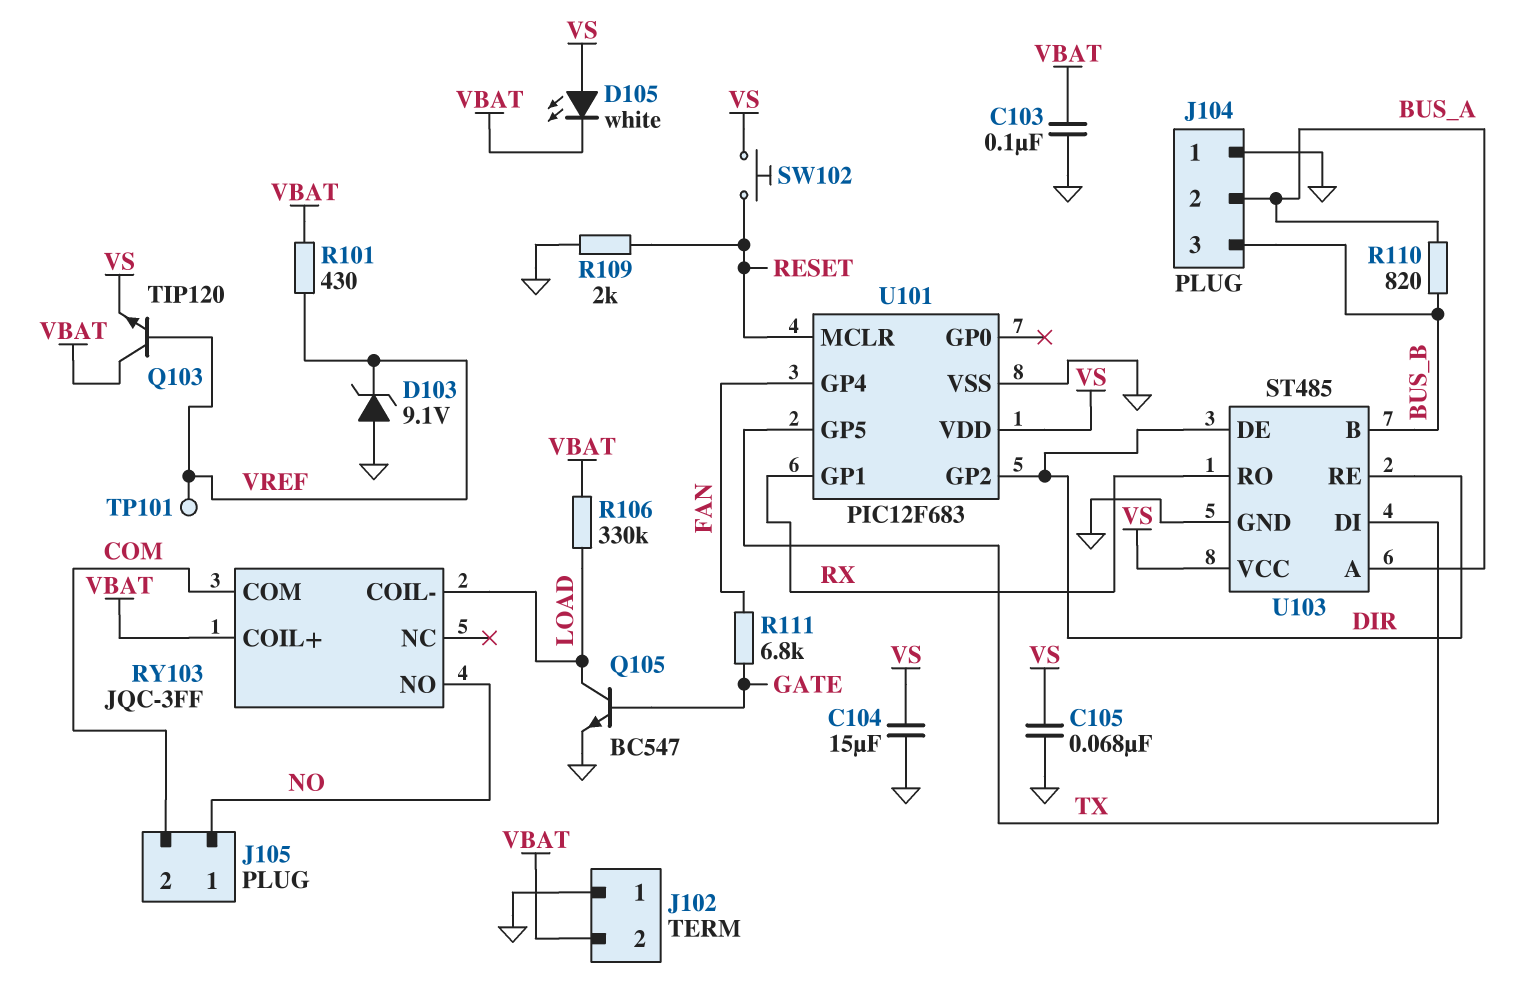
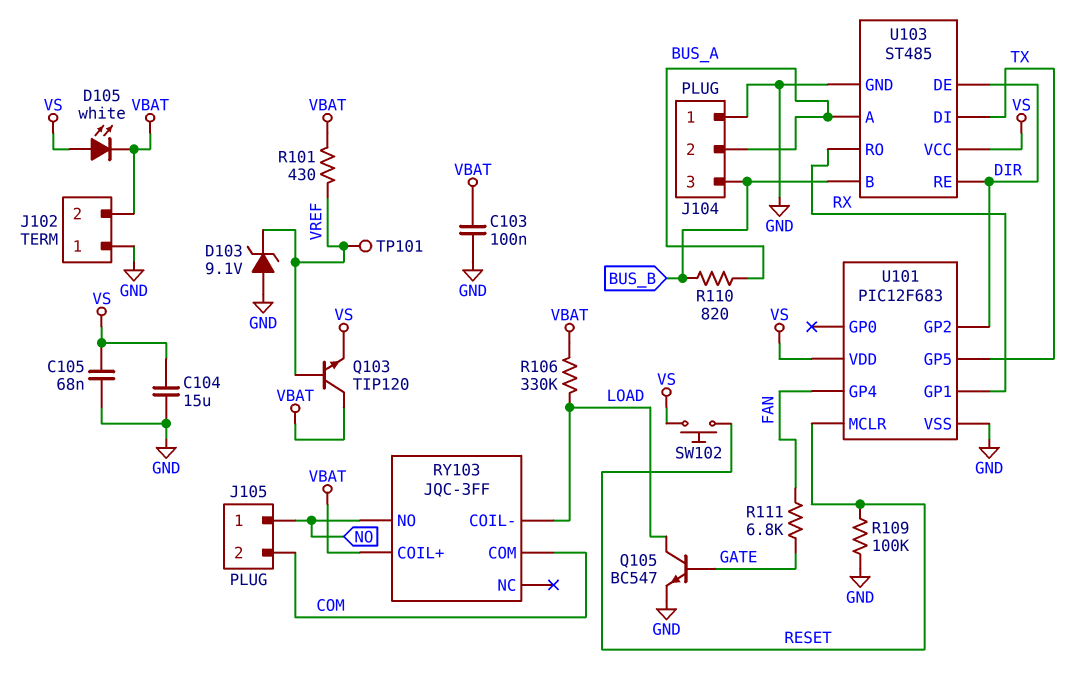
R109: 2k (GND, RESET) -> 100k (GND, RESET)

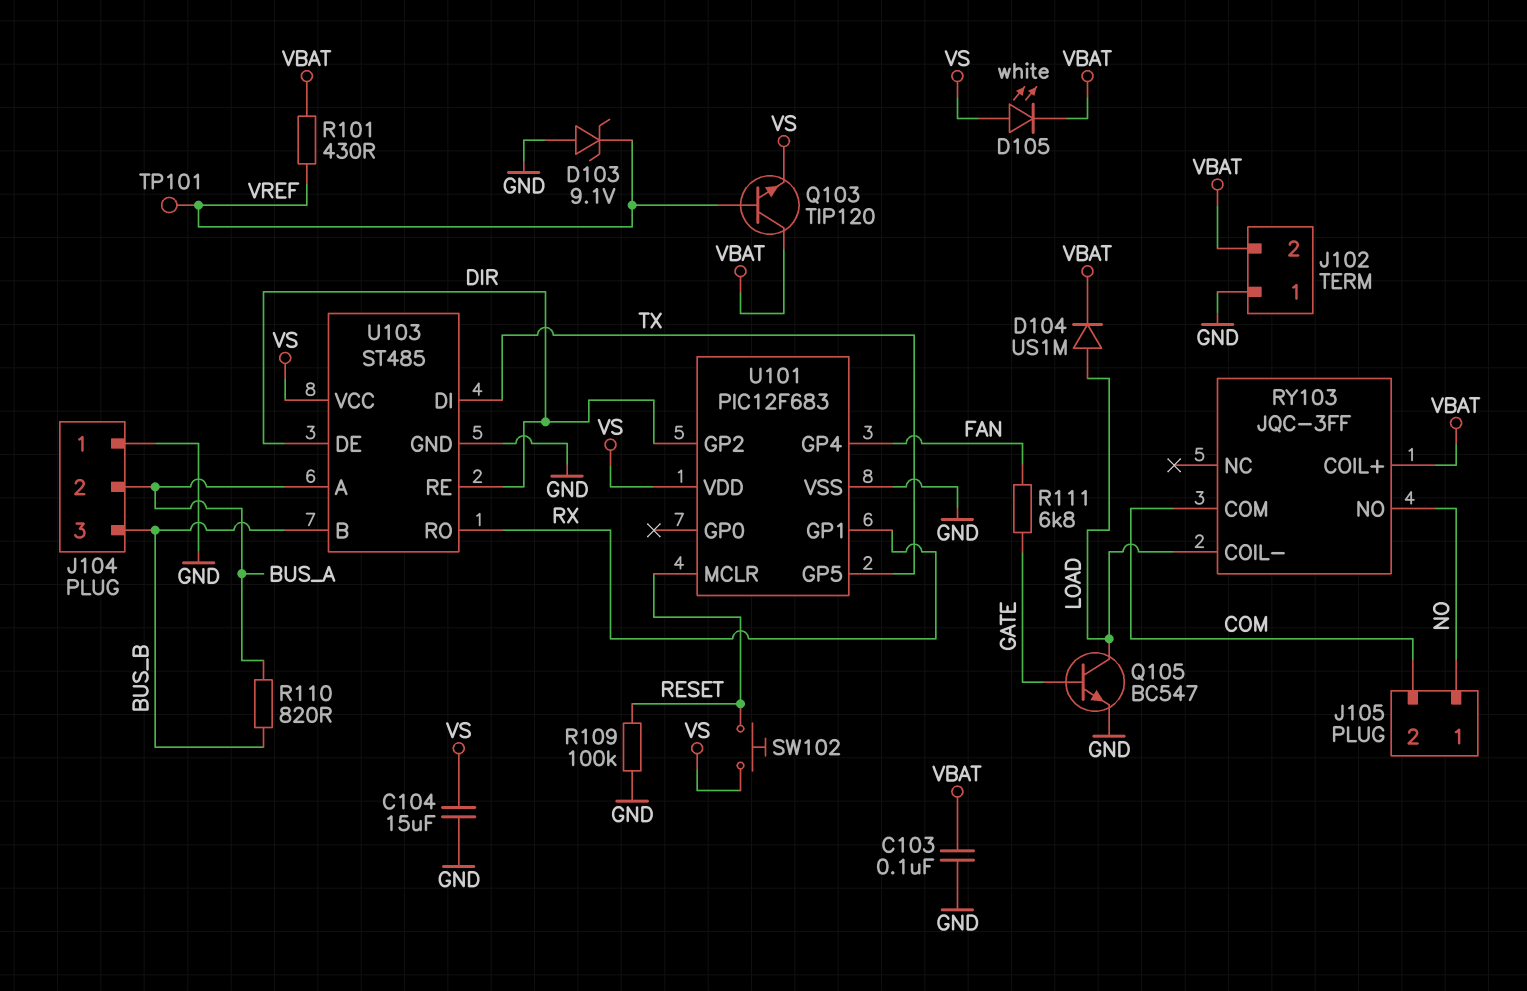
C105: 68nF (GND, VS) -> none
D104: none -> diode US1M (A LOAD, K VBAT)
R106: 330k (LOAD, VBAT) -> none

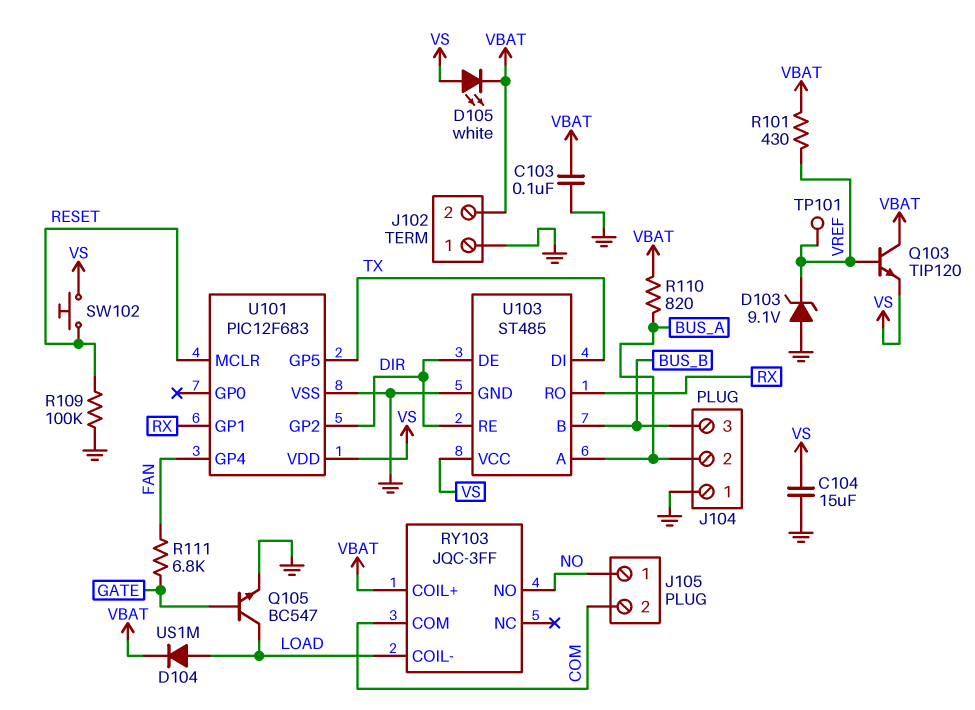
R110: 820 (BUS_A, BUS_B) -> 820 (BUS_A, VBAT)

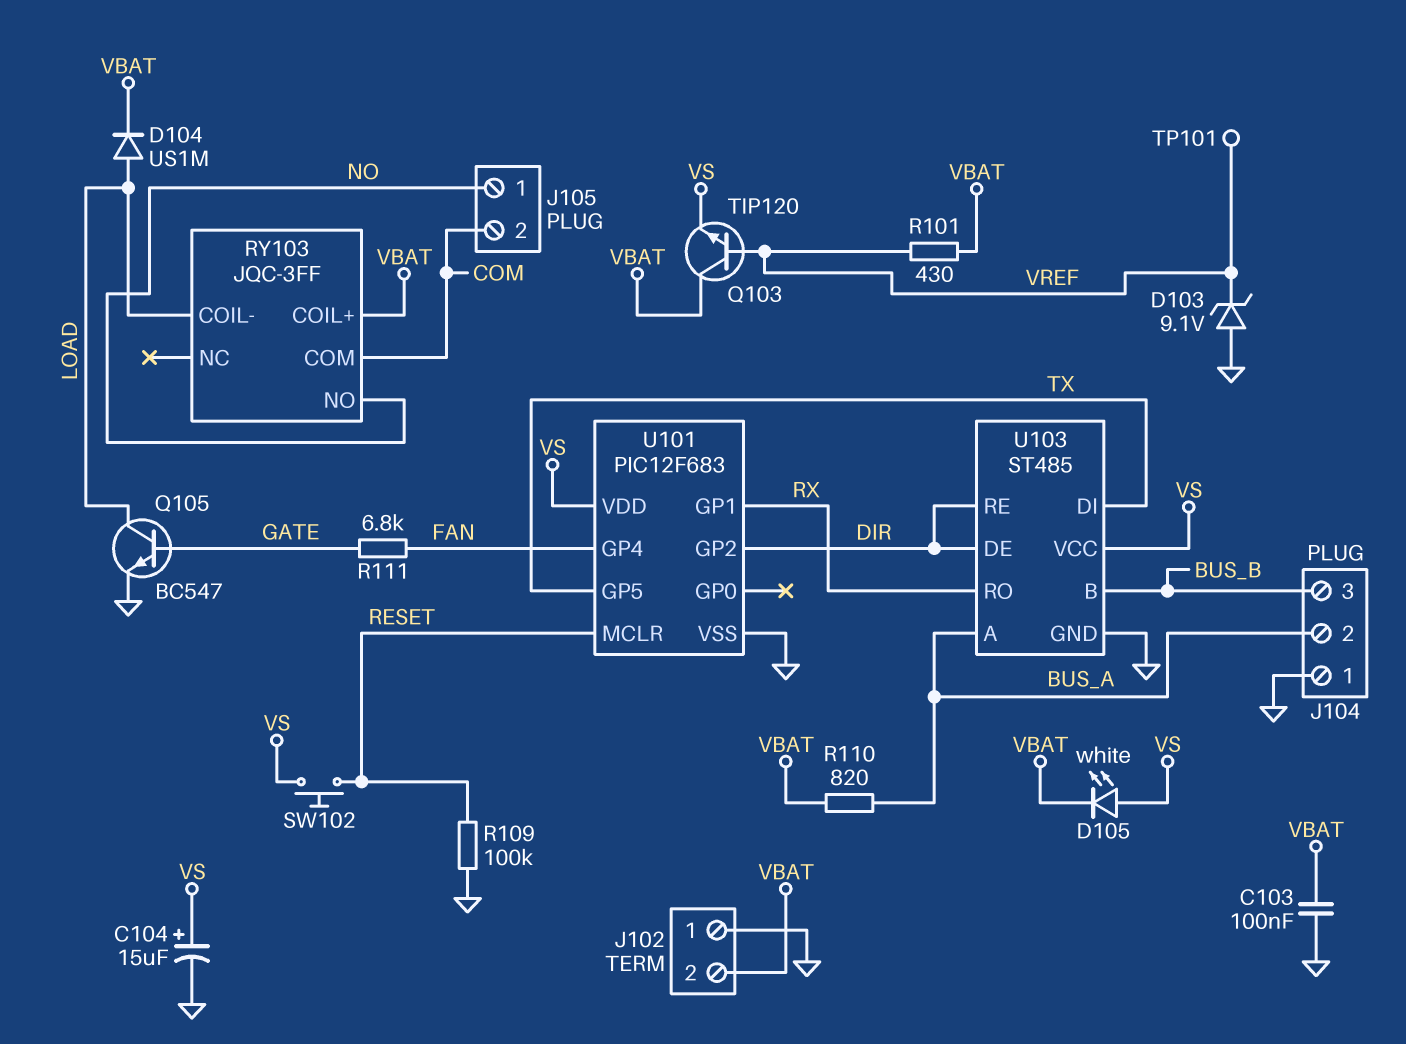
C104: 15uF (GND, VS) -> 15uF (plus VS, minus GND)

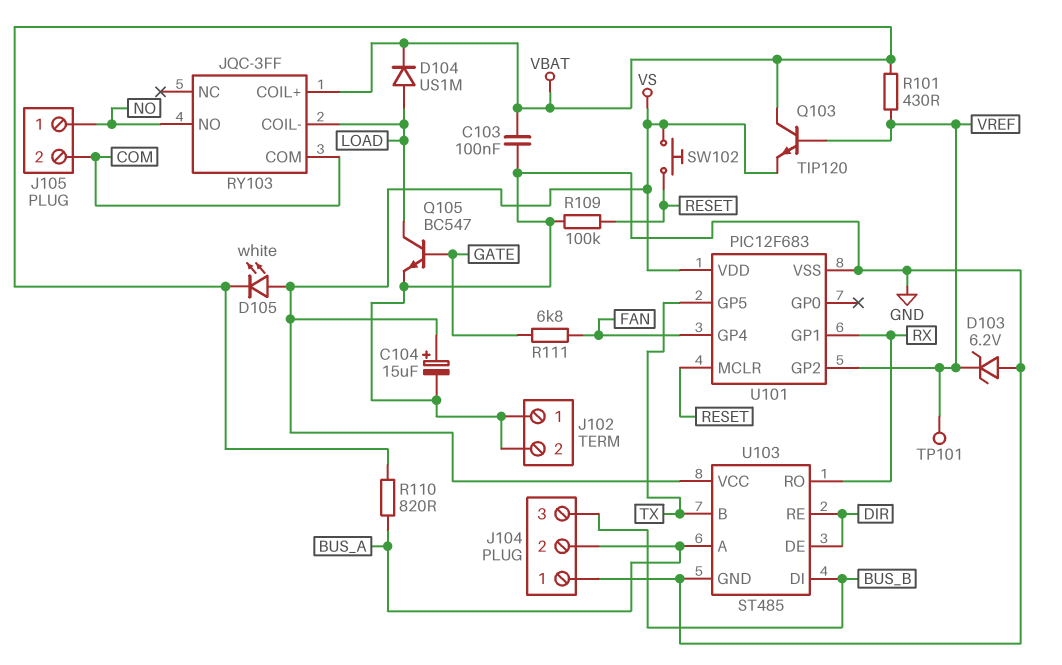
D103: zener 9.1V (A GND, K VREF) -> zener 6.2V (A GND, K VREF)
J102 pin 2: VBAT -> GND
U101 pin GP2: DIR -> VREF
U103 pin B: BUS_B -> TX
U103 pin DI: TX -> BUS_B

